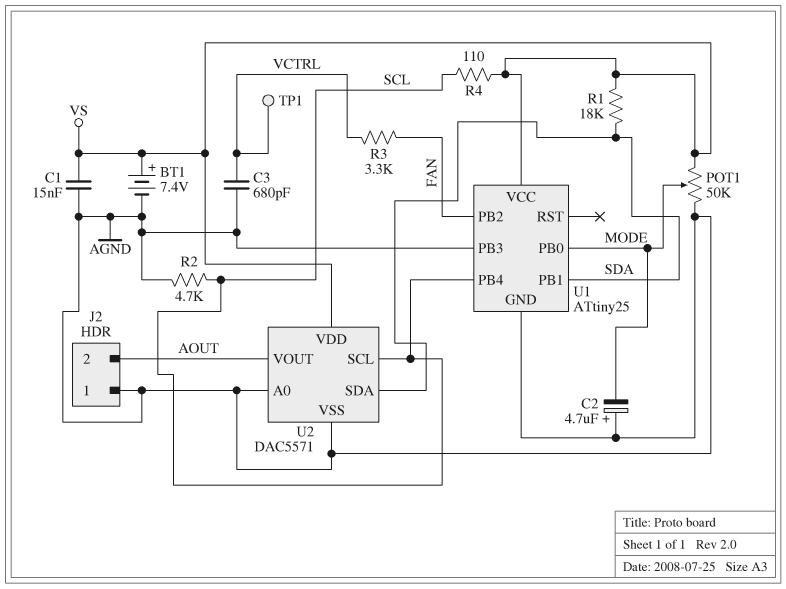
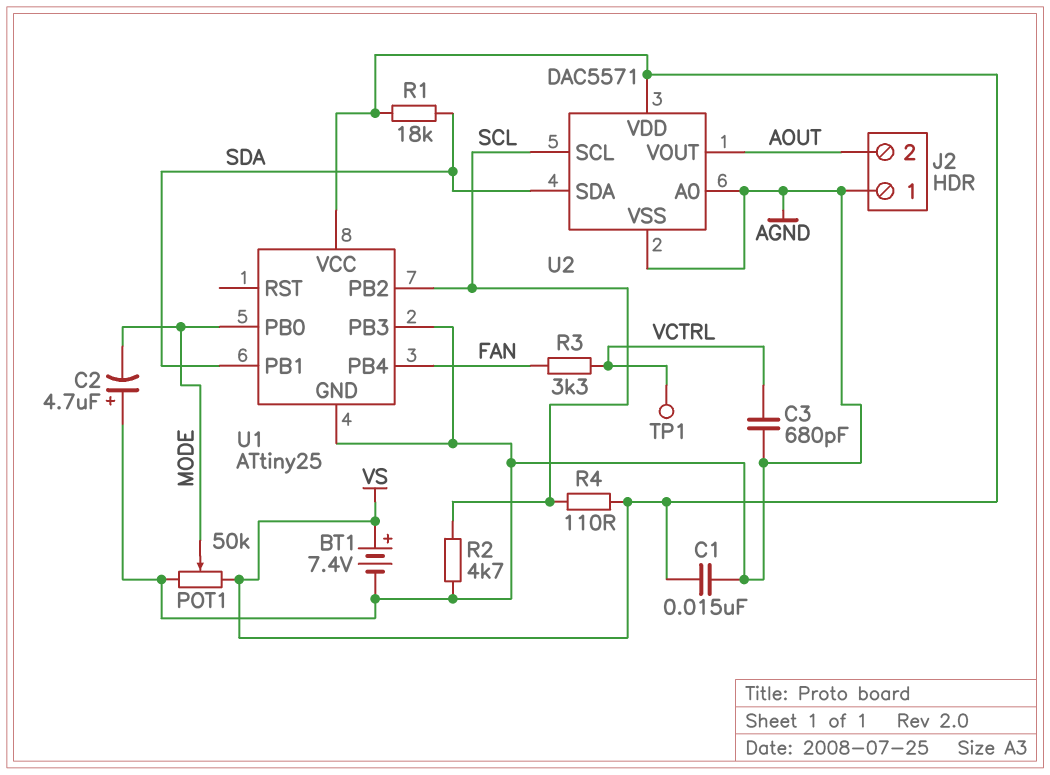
U1 pin PB2: FAN -> SCL
U1 pin PB4: SCL -> FAN

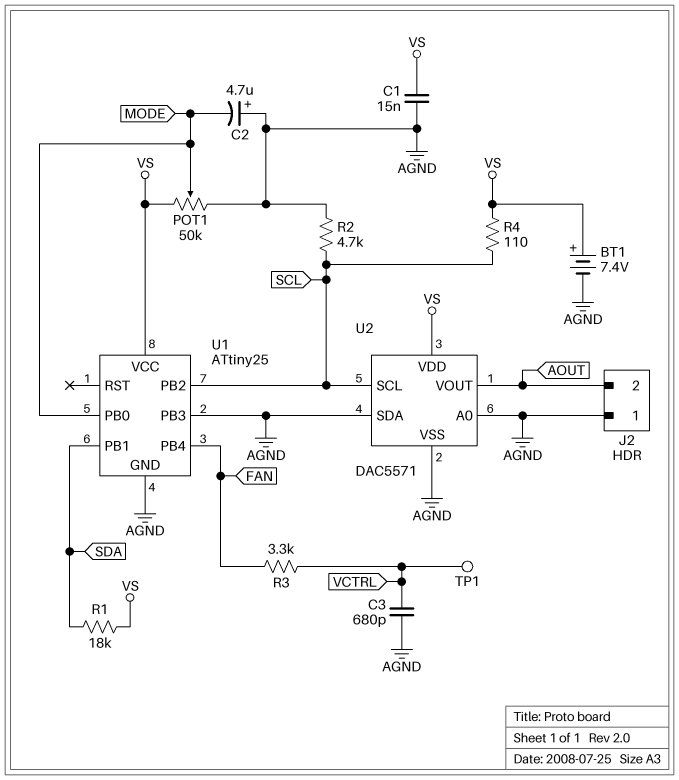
U2 pin SDA: SDA -> AGND

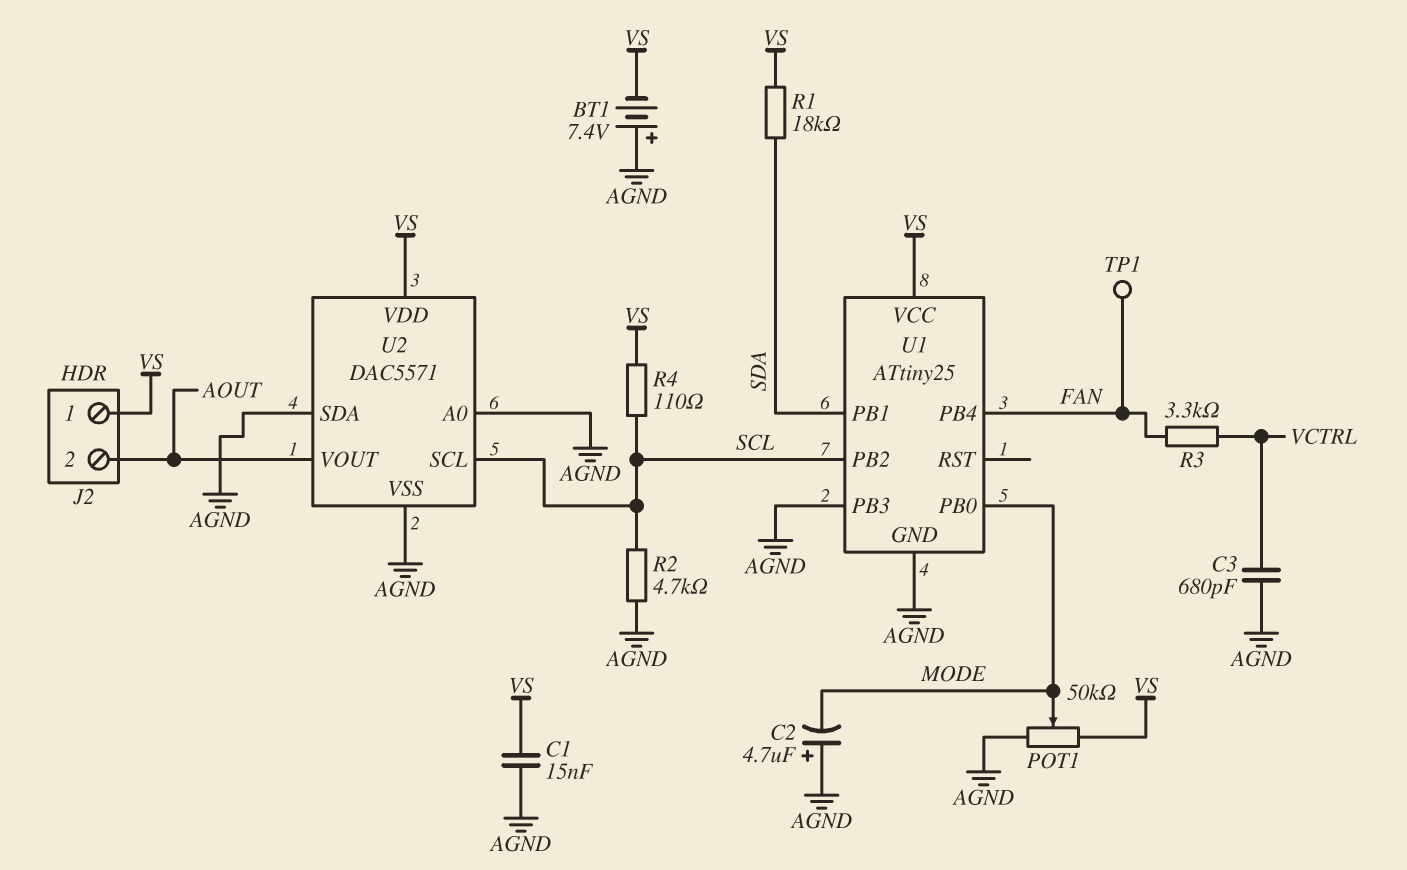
BT1: 7.4V (plus VS, minus AGND) -> 7.4V (plus AGND, minus VS)
J2 pin 1: AGND -> VS
TP1: test point (VCTRL) -> test point (FAN)

